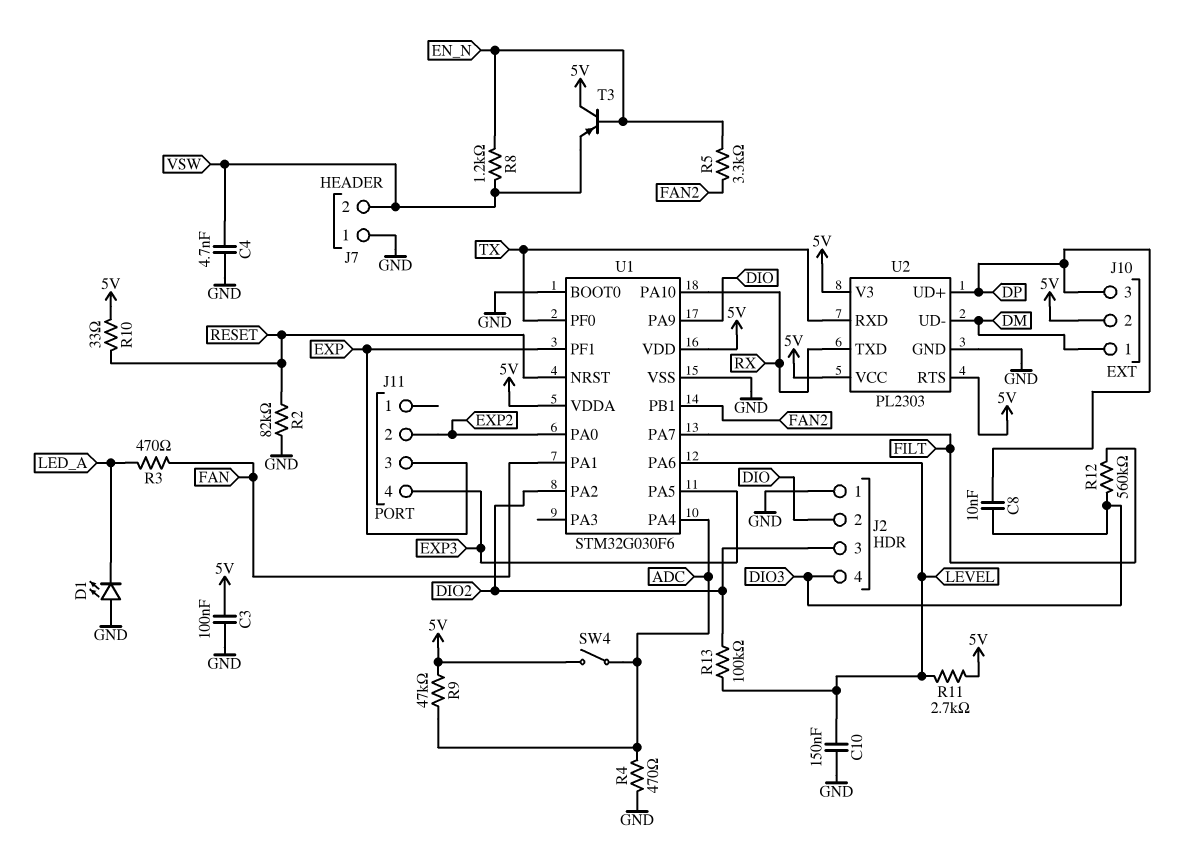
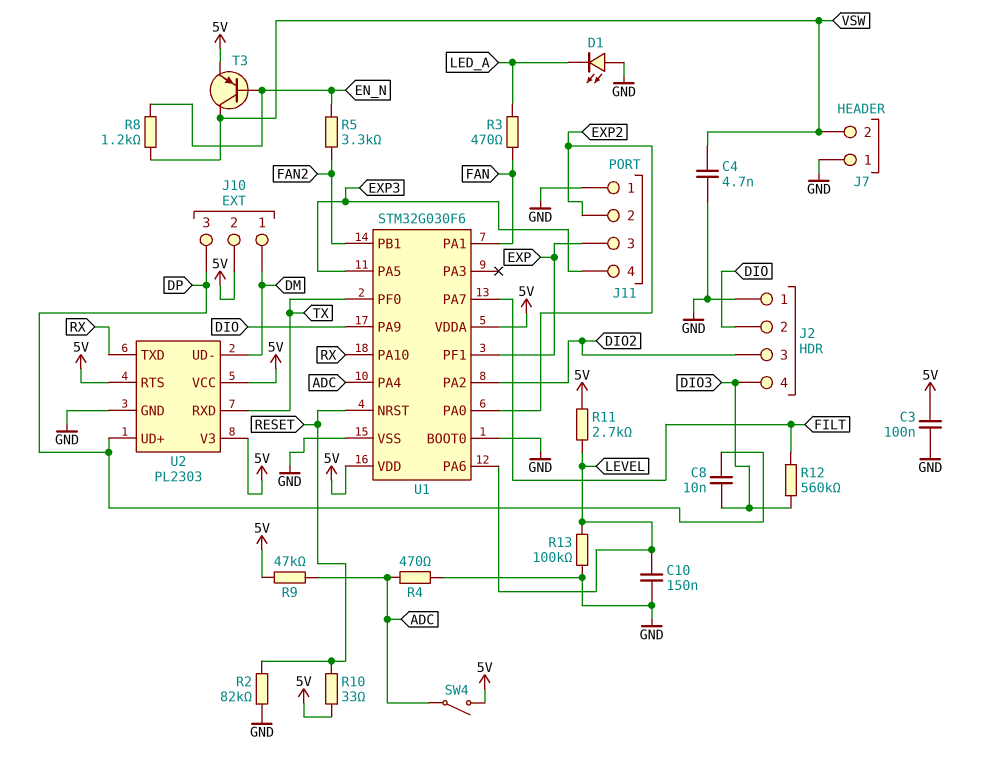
J11 pin 1: none -> GND
R13: 100k (DIO2, LEVEL) -> 100k (GND, LEVEL)
T3: PNP (B EN_N, C 5V, E VSW) -> PNP (B EN_N, C VSW, E 5V)

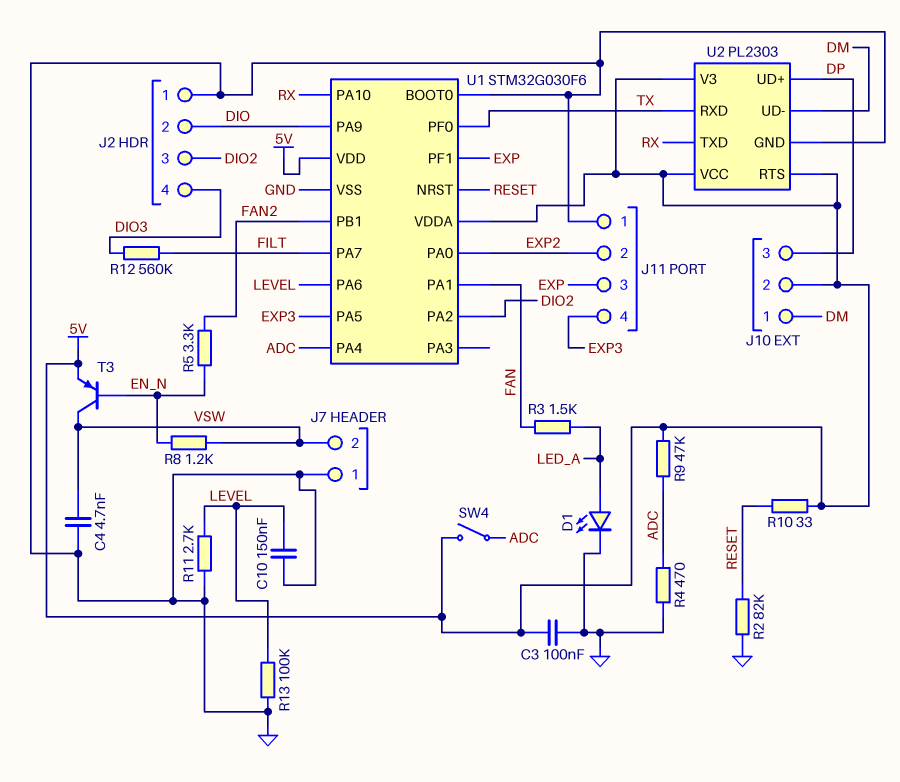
C8: 10nF (DIO3, DP) -> none
D1: LED (A GND, K LED_A) -> LED (A LED_A, K GND)
R3: 470 (FAN, LED_A) -> 1.5k (FAN, LED_A)
R11: 2.7k (5V, LEVEL) -> 2.7k (GND, LEVEL)

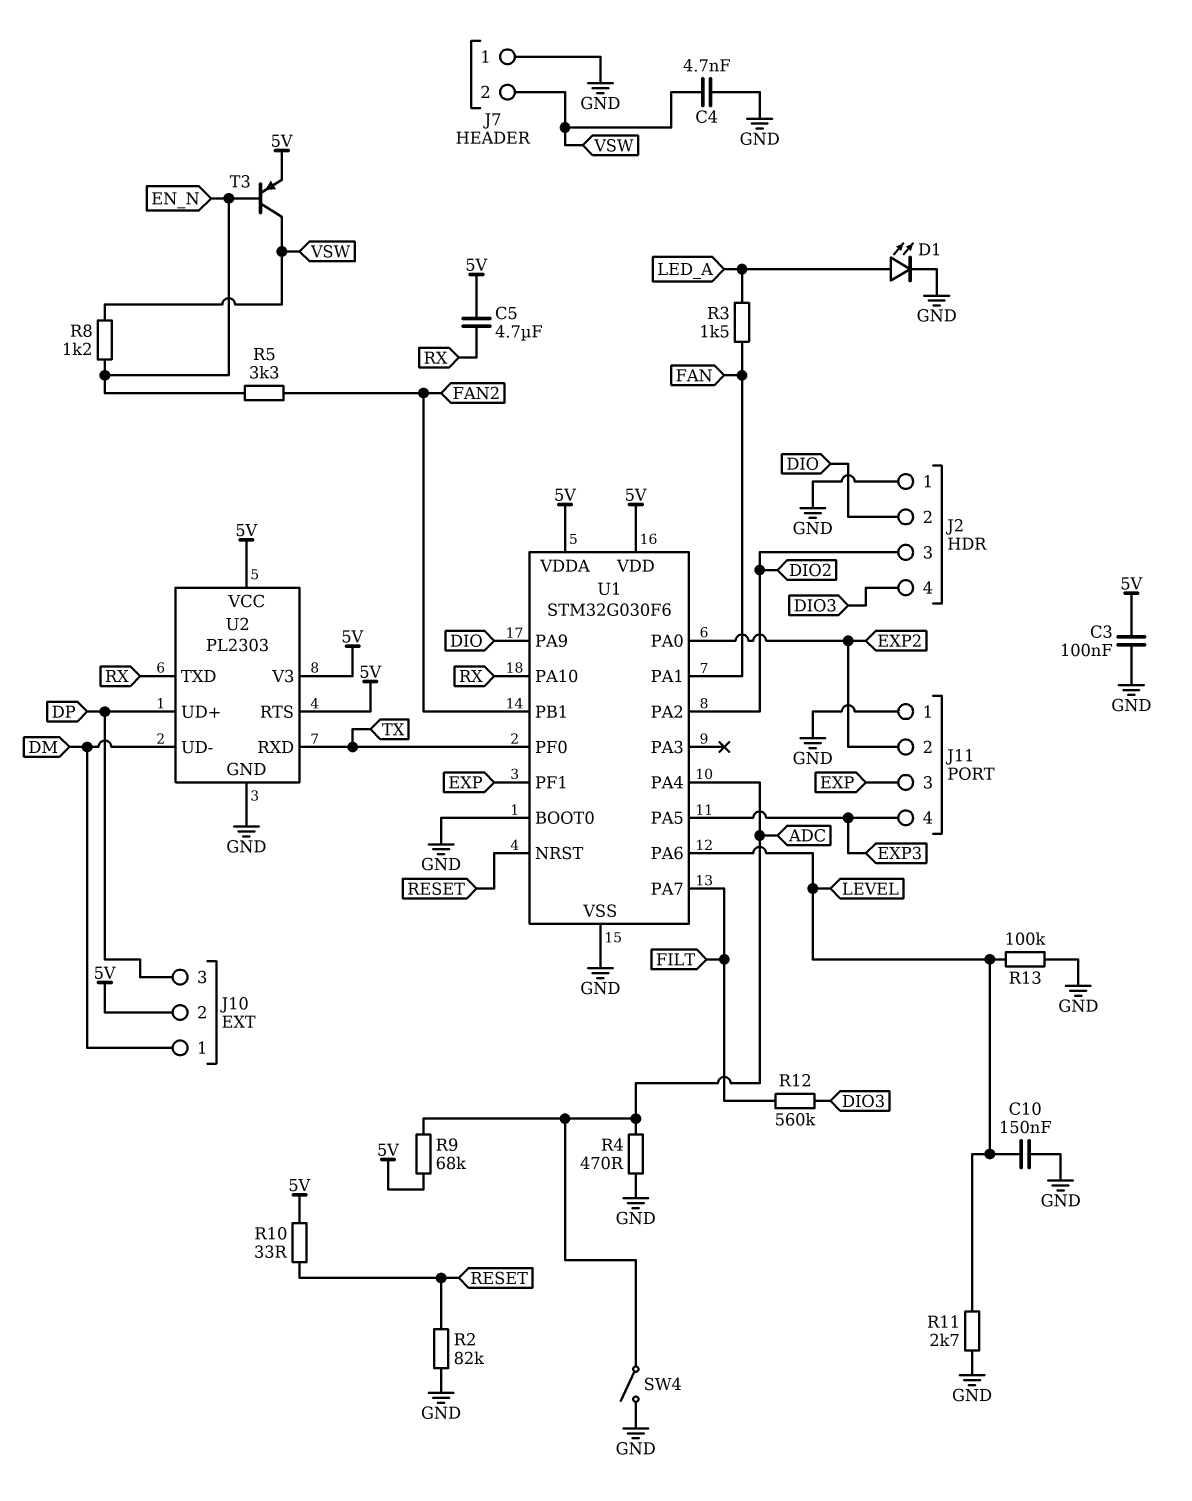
C5: none -> 4.7uF (5V, RX)
R9: 47k (5V, ADC) -> 68k (5V, ADC)
SW4: switch (5V, ADC) -> switch (ADC, GND)

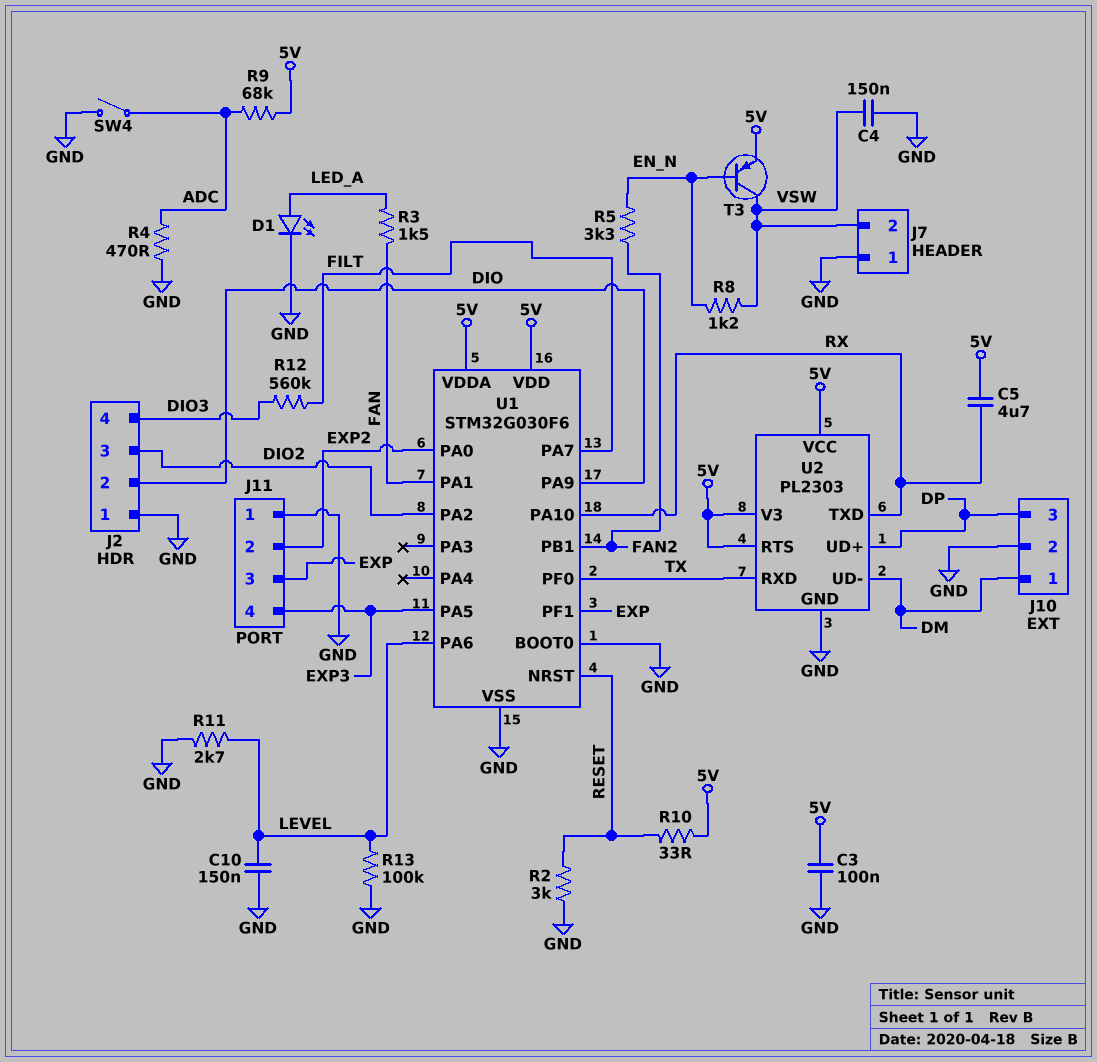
C4: 4.7nF (GND, VSW) -> 150nF (GND, VSW)
J10 pin 2: 5V -> GND
R2: 82k (GND, RESET) -> 3k (GND, RESET)
U1 pin PA4: ADC -> none

